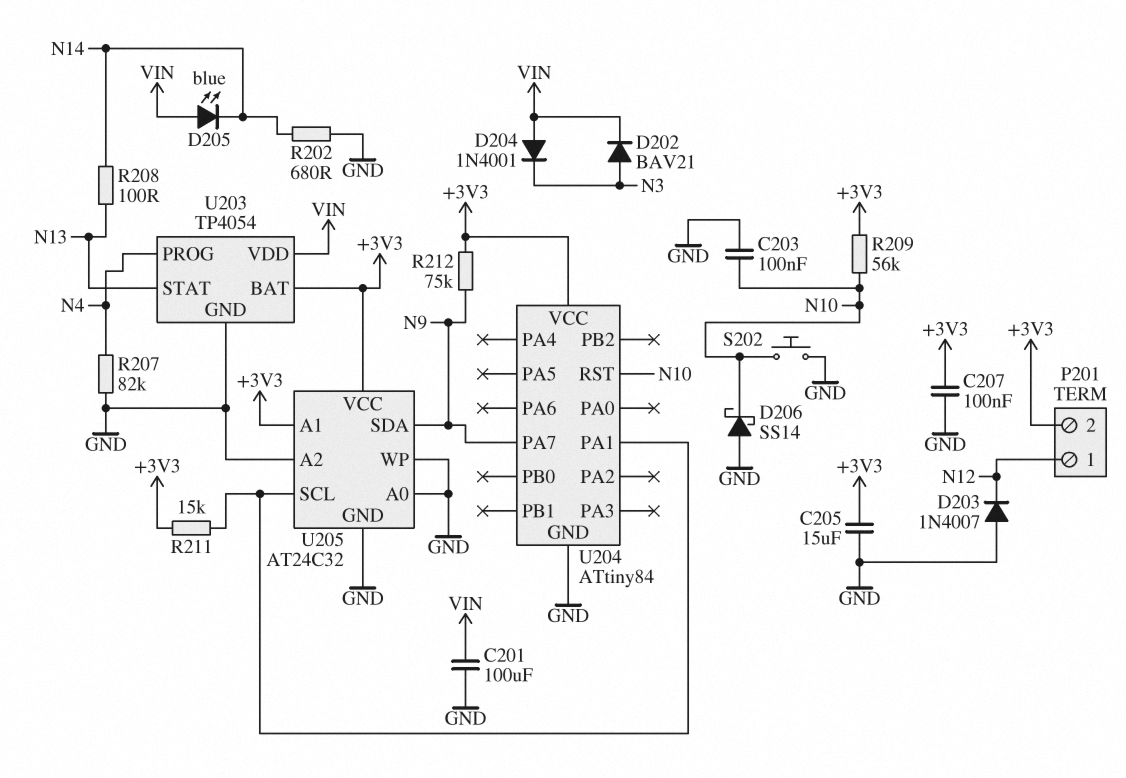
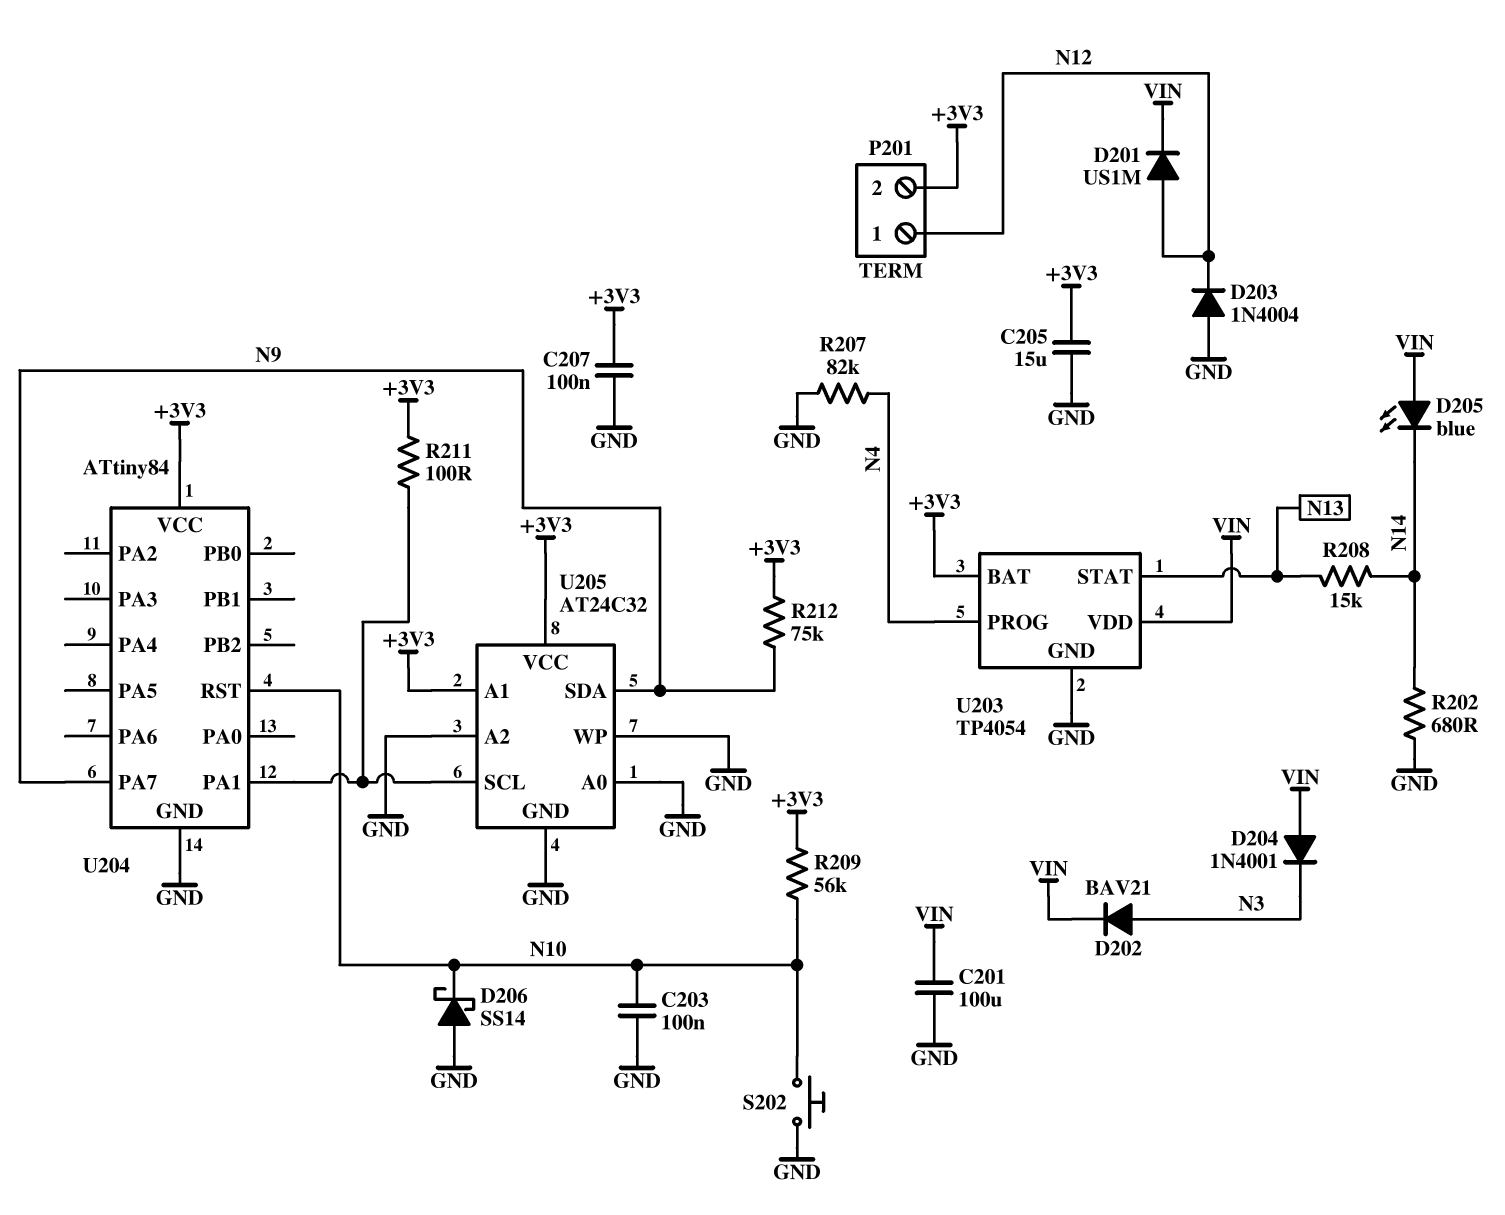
D201: none -> diode US1M (A N12, K VIN)
D203: diode 1N4007 (A GND, K N12) -> diode 1N4004 (A GND, K N12)
R208: 100 (N13, N14) -> 15k (N13, N14)
R211: 15k (+3V3, U204/PA1) -> 100 (+3V3, U204/PA1)

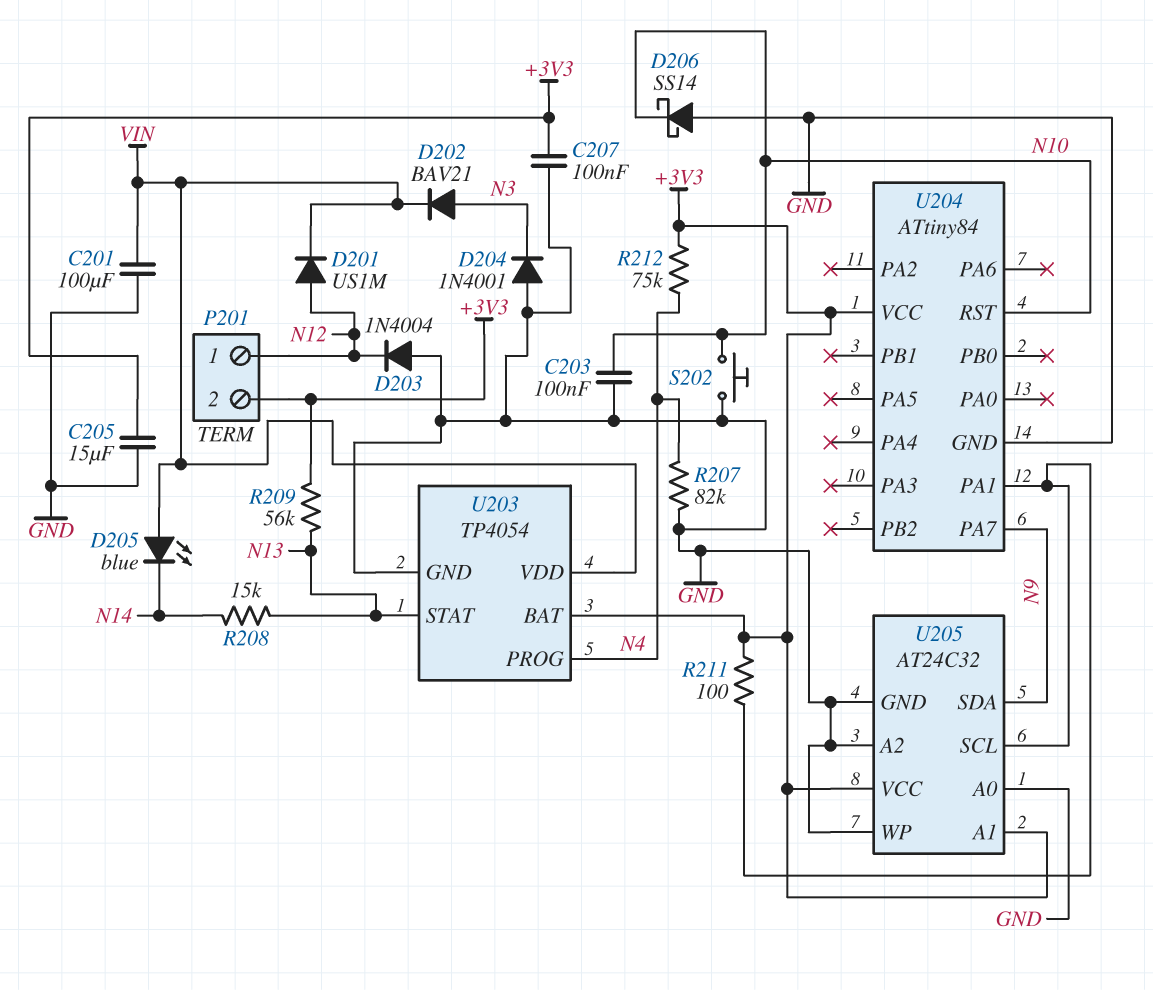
D204: diode 1N4001 (A VIN, K N3) -> diode 1N4001 (A GND, K N3)
R202: 680 (GND, N14) -> none
R209: 56k (+3V3, N10) -> 56k (+3V3, N13)
R212: 75k (+3V3, N9) -> 75k (+3V3, N4)

